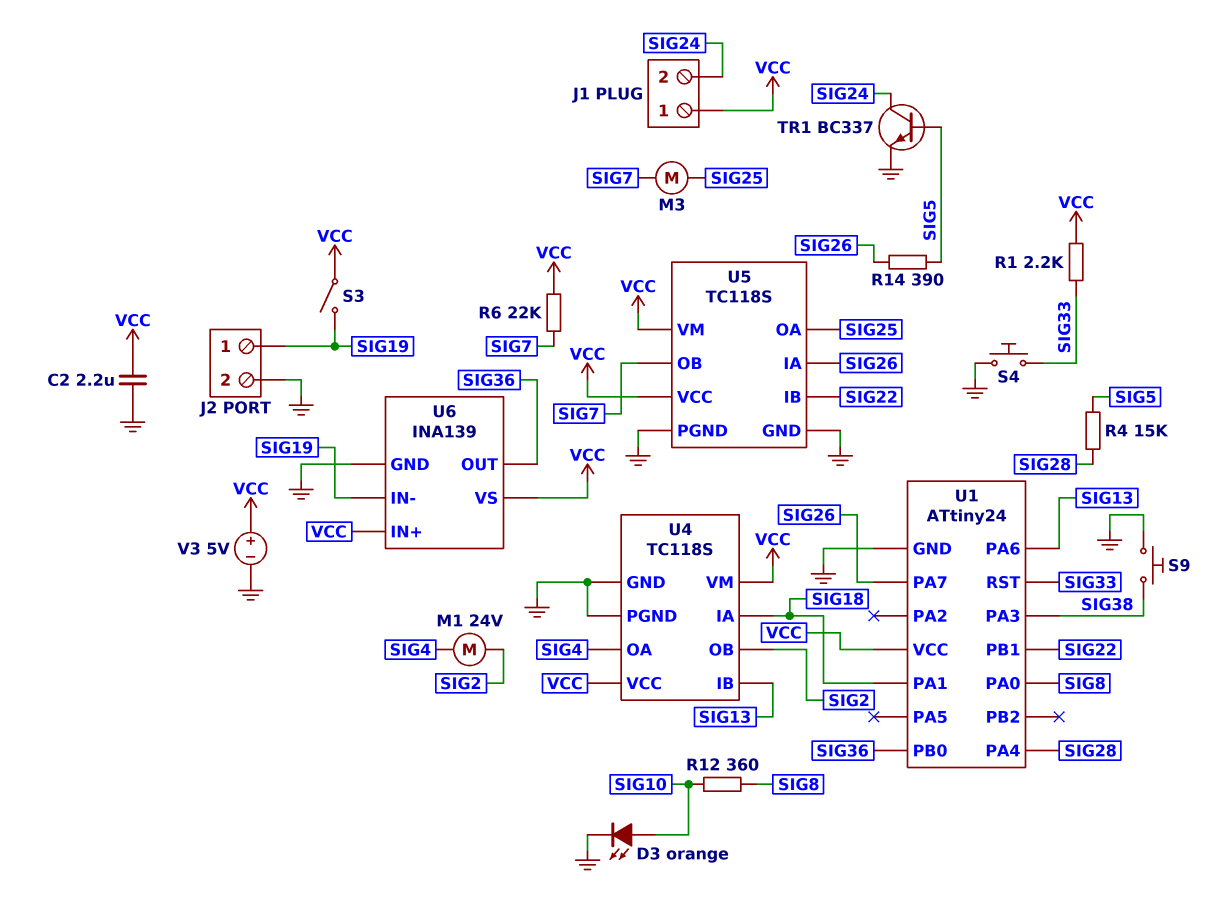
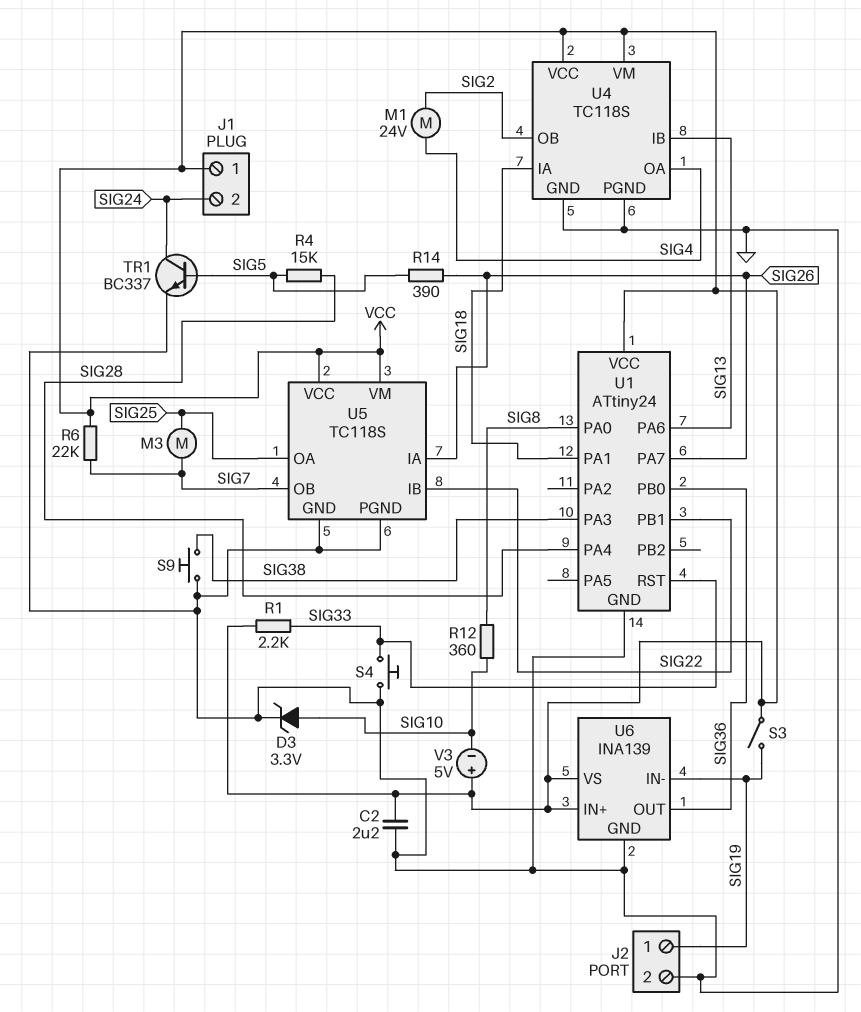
D3: LED orange (A SIG10, K GND) -> zener 3.3V (A SIG10, K GND)
V3: 5V (plus VCC, minus GND) -> 5V (plus VCC, minus SIG10)

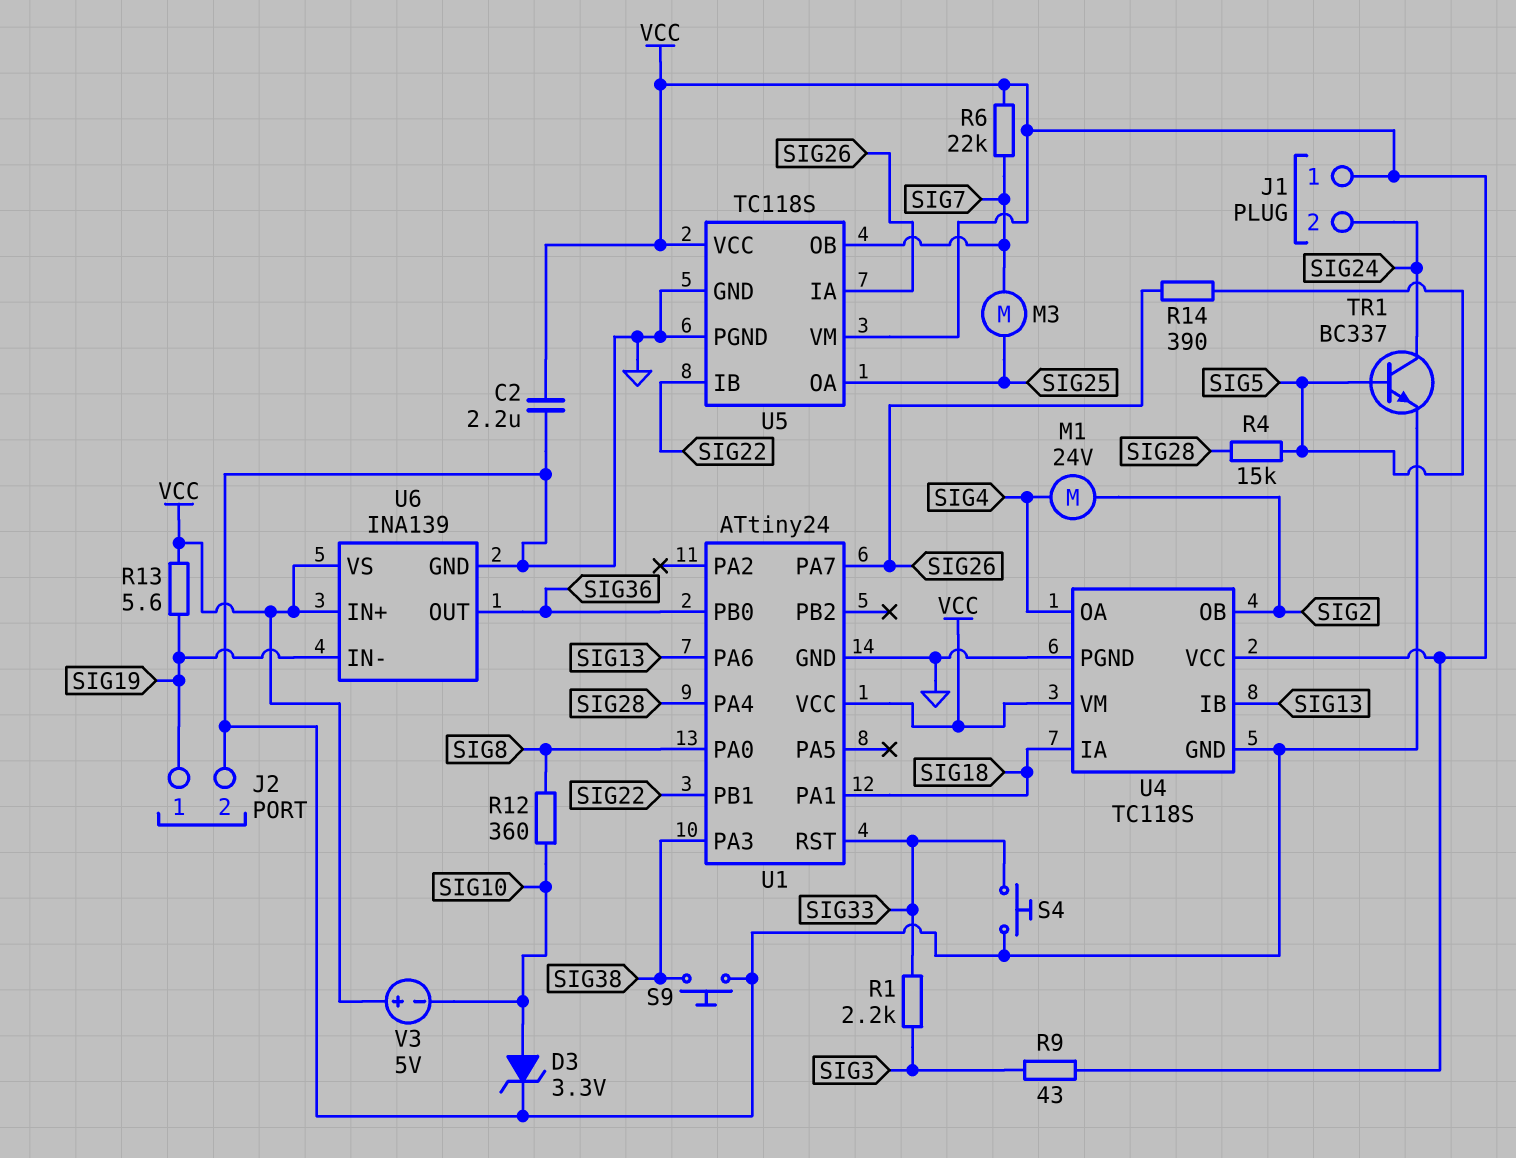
R1: 2.2k (SIG33, VCC) -> 2.2k (SIG3, SIG33)
R9: none -> 43 (SIG3, VCC)
R13: none -> 5.6 (SIG19, VCC)
S3: switch (SIG19, VCC) -> none

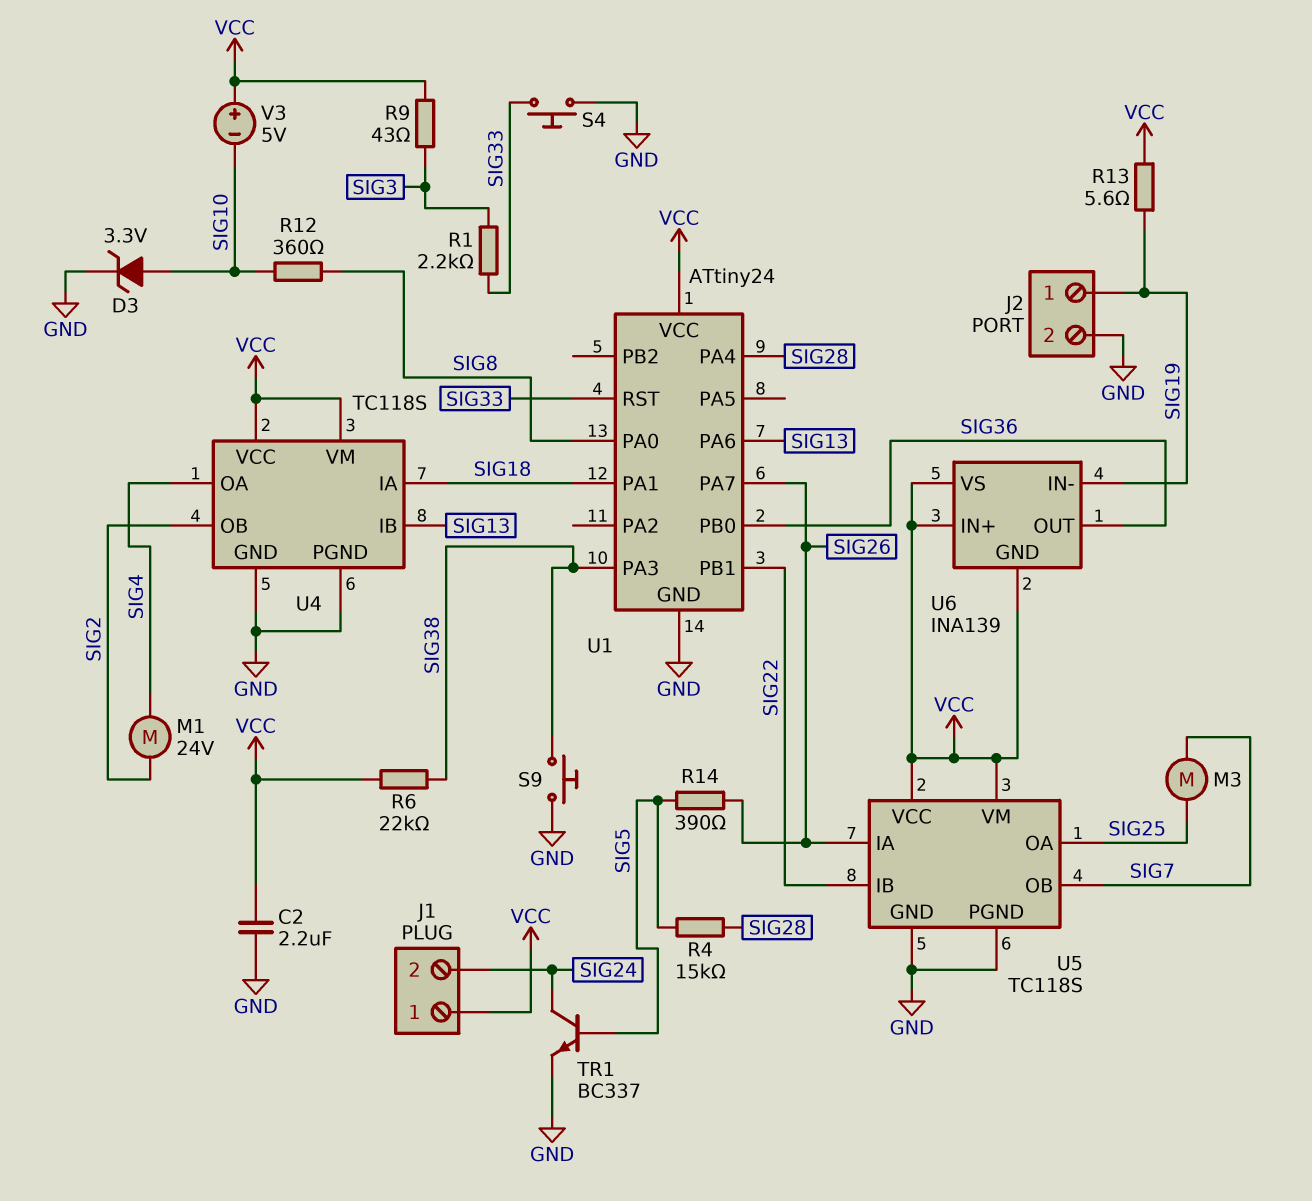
R6: 22k (SIG7, VCC) -> 22k (SIG38, VCC)
U6 pin GND: GND -> VCC

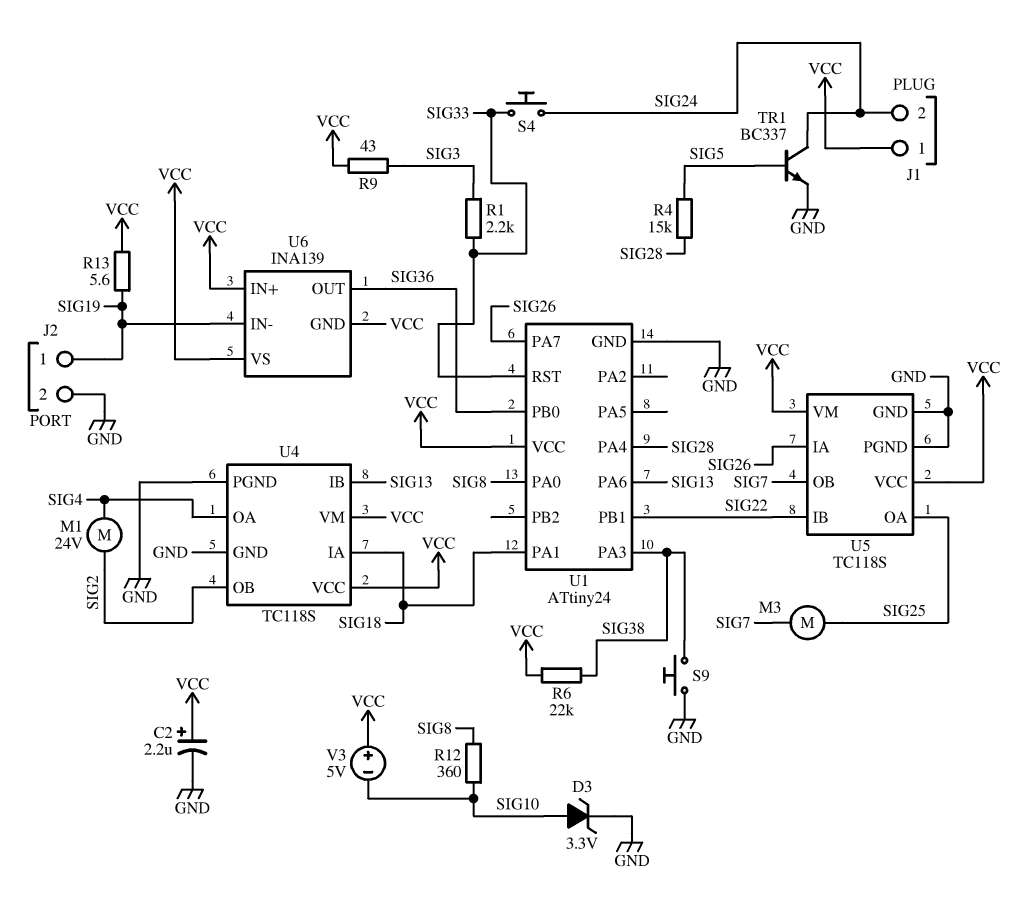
C2: 2.2uF (GND, VCC) -> 2.2uF (plus VCC, minus GND)
R14: 390 (SIG5, SIG26) -> none
S4: button (GND, SIG33) -> button (SIG24, SIG33)

